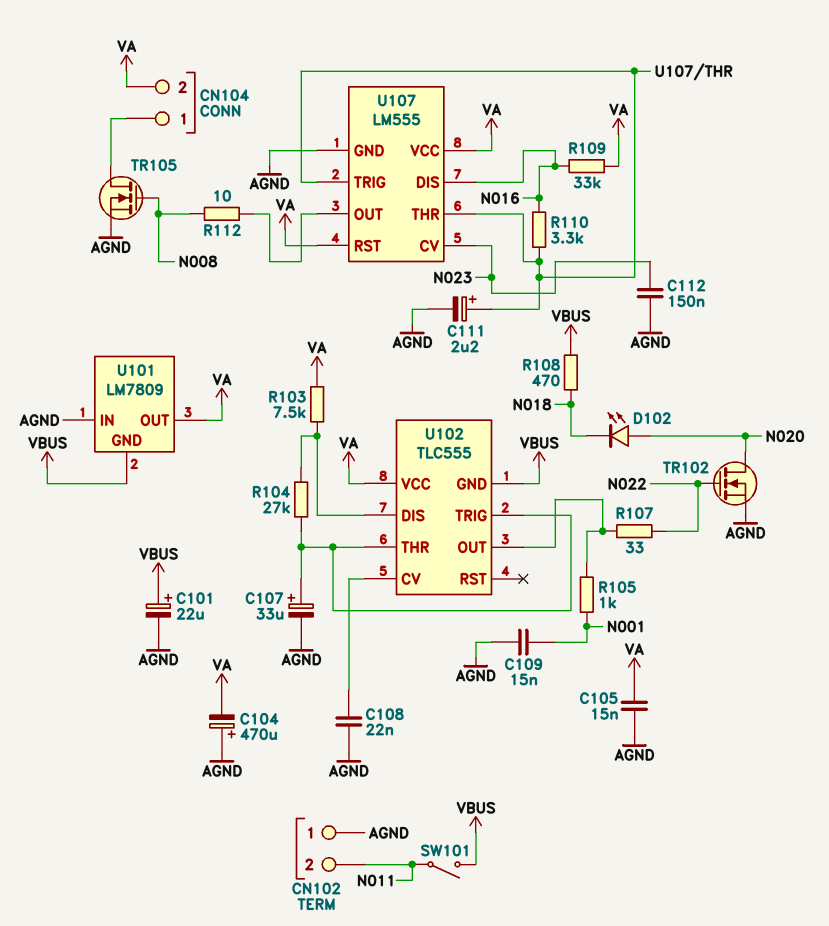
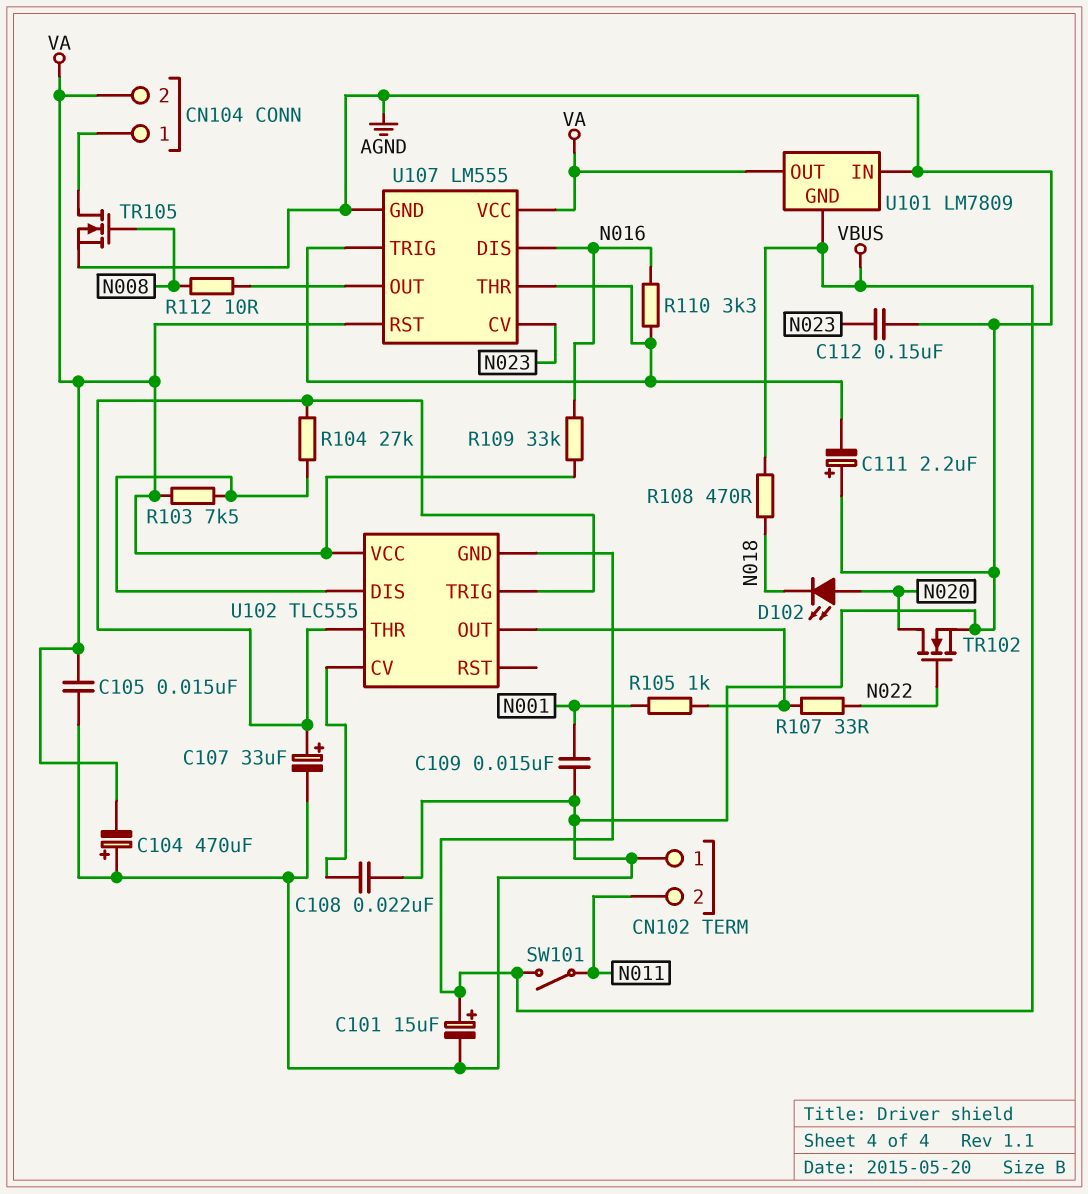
C101: 22uF (plus VBUS, minus AGND) -> 15uF (plus VBUS, minus AGND)
C111: 2.2uF (plus U107/THR, minus AGND) -> 2.2uF (plus AGND, minus U107/THR)

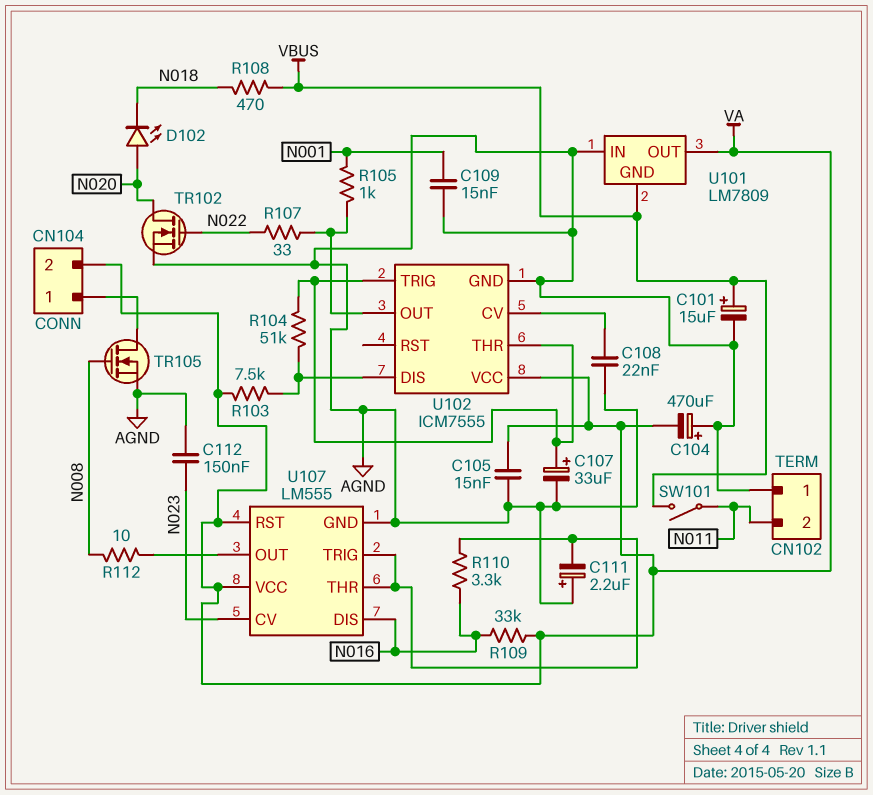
R104: 27k (U102/DIS, U102/THR) -> 51k (U102/DIS, U102/THR)
U102: TLC555 -> ICM7555
U102 pin GND: VBUS -> AGND

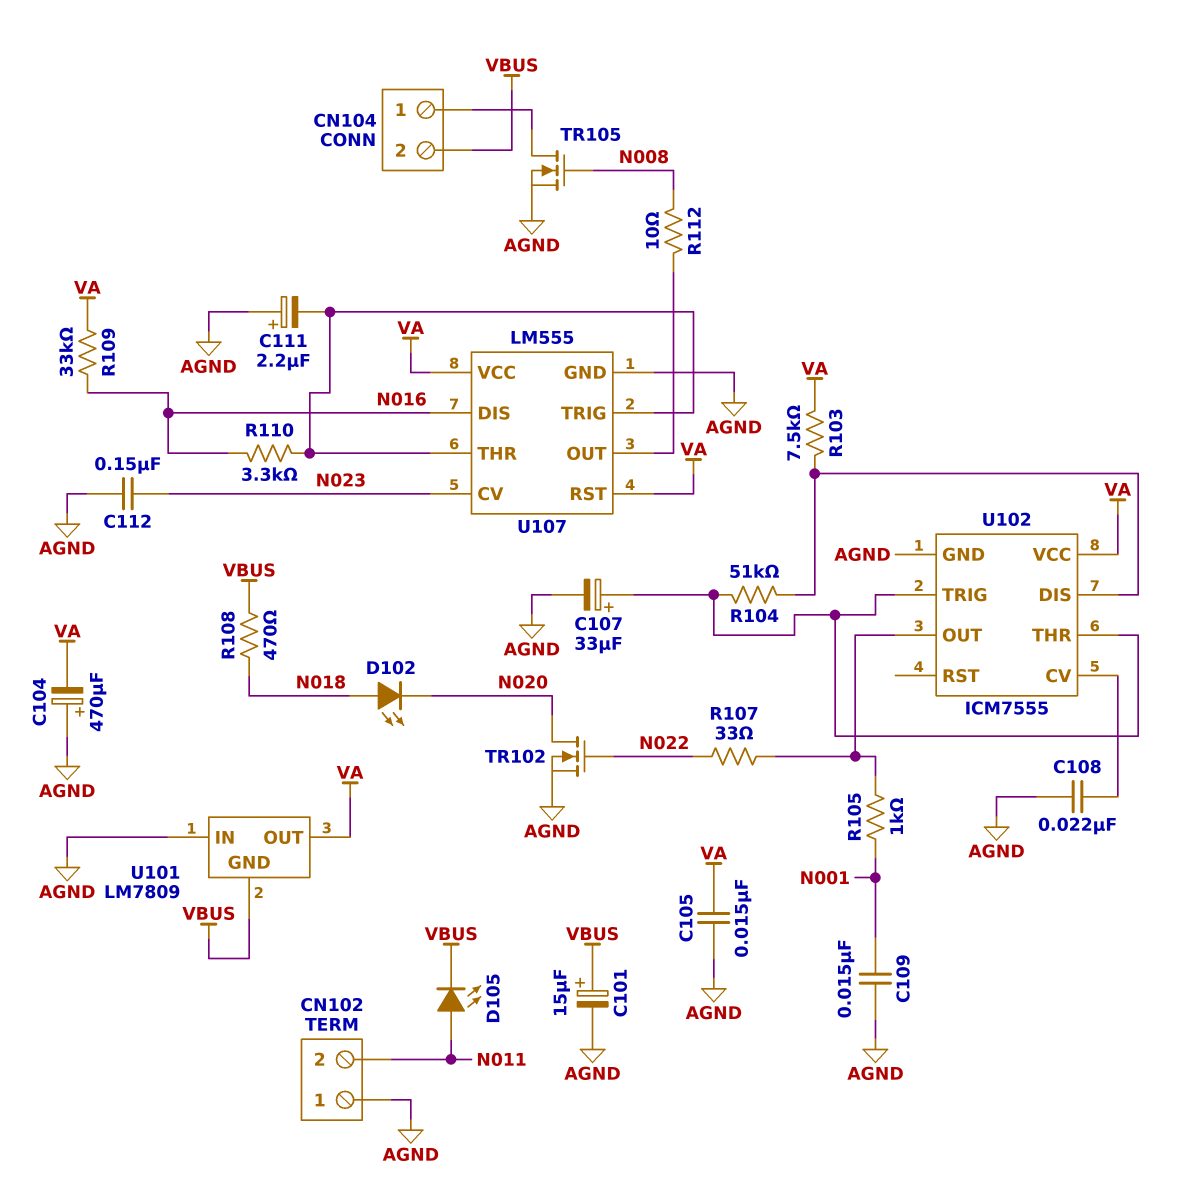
CN104 pin 2: VA -> VBUS
D102: LED (A N020, K N018) -> LED (A N018, K N020)
D105: none -> LED (A N011, K VBUS)
SW101: switch (N011, VBUS) -> none

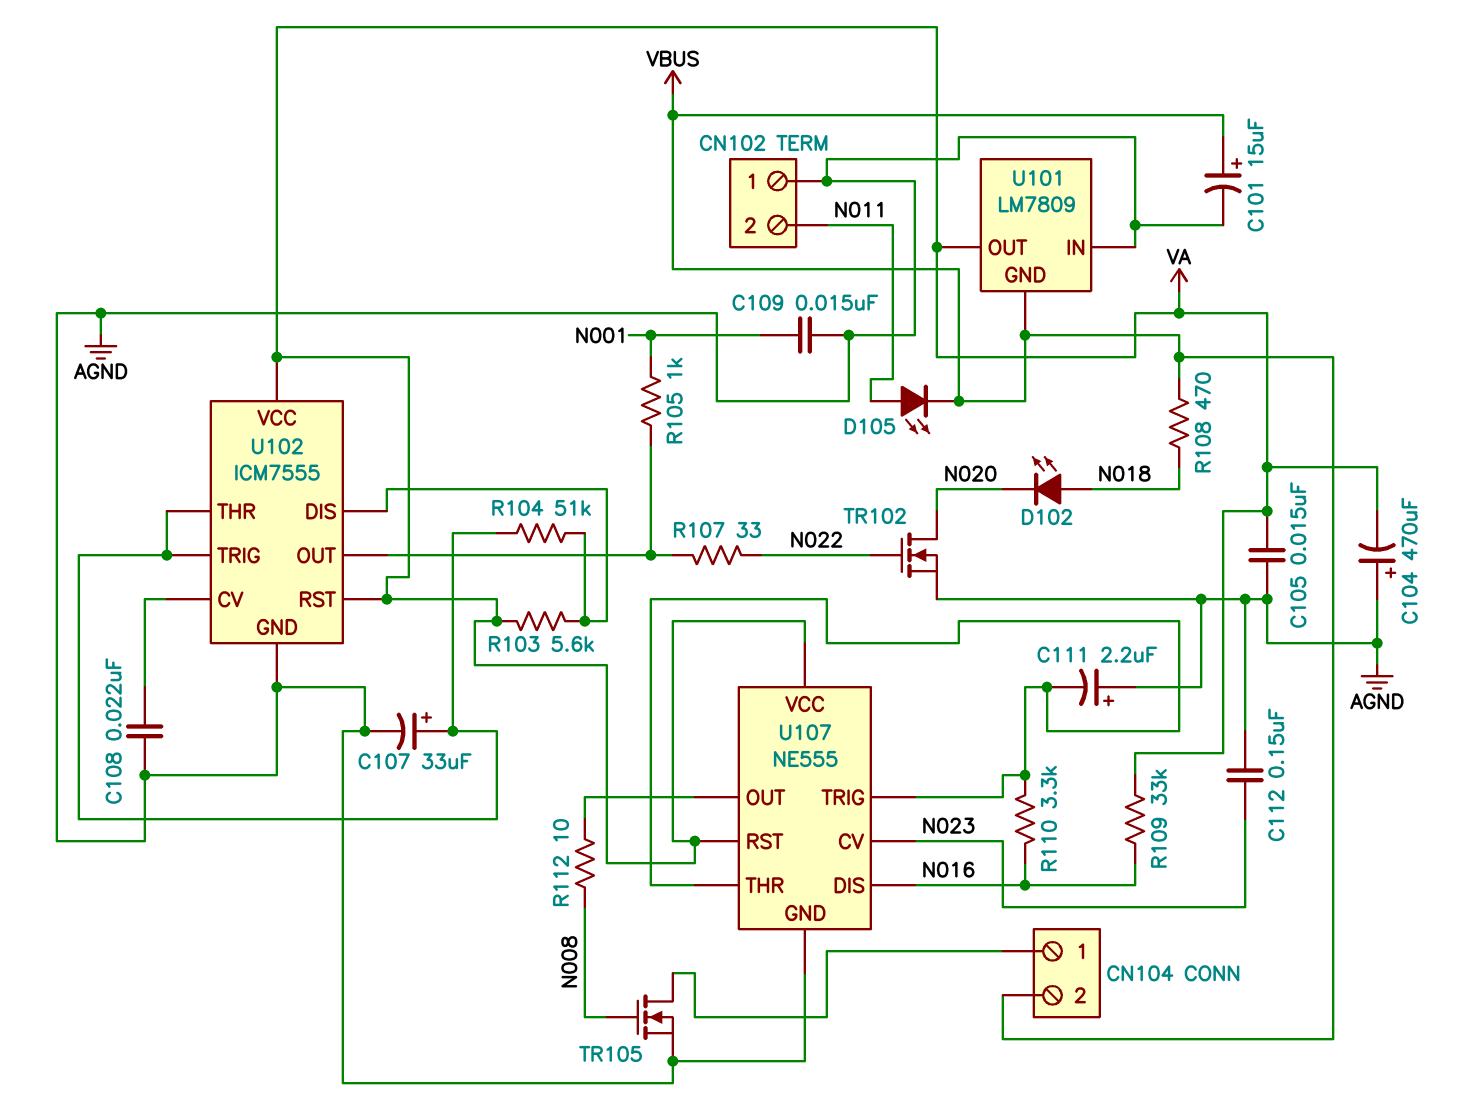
R103: 7.5k (U102/DIS, VA) -> 5.6k (U102/DIS, VA)
U102 pin RST: none -> VA
U107: LM555 -> NE555

